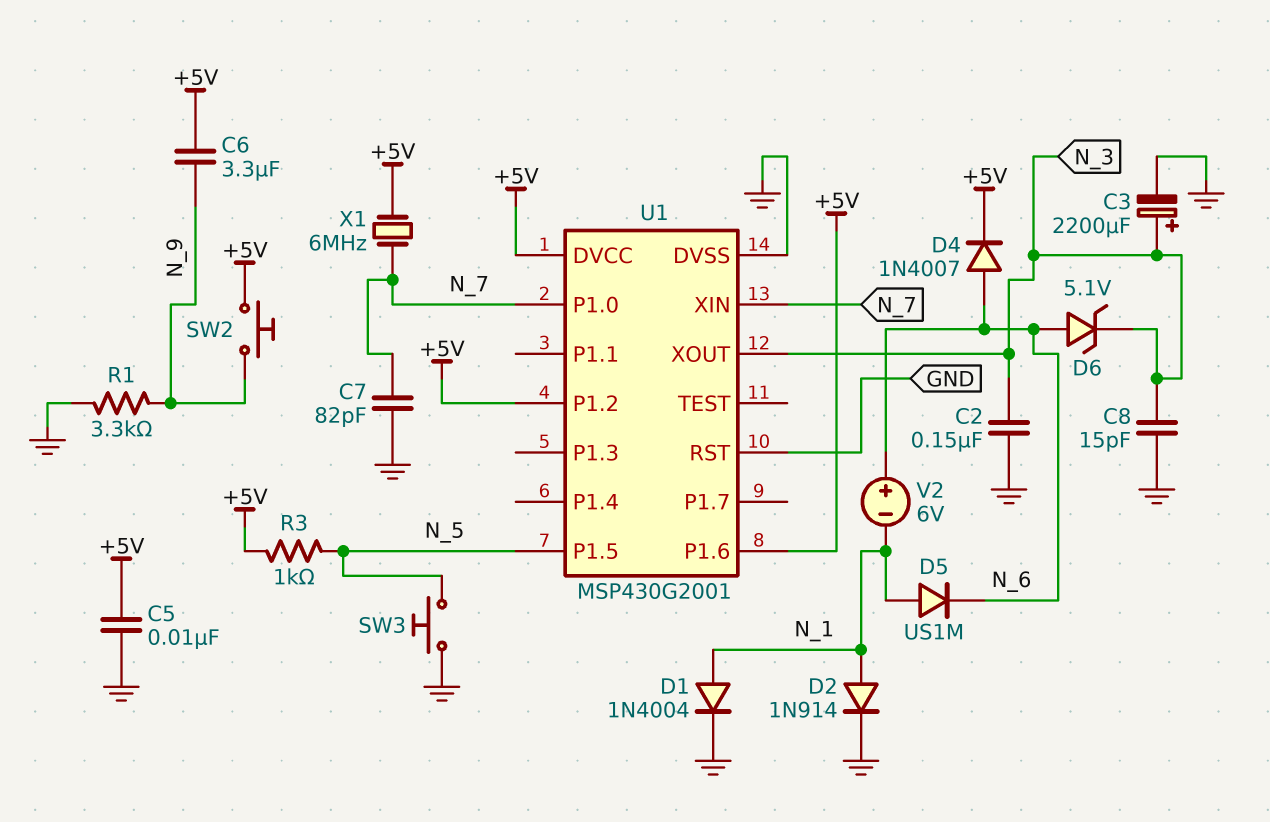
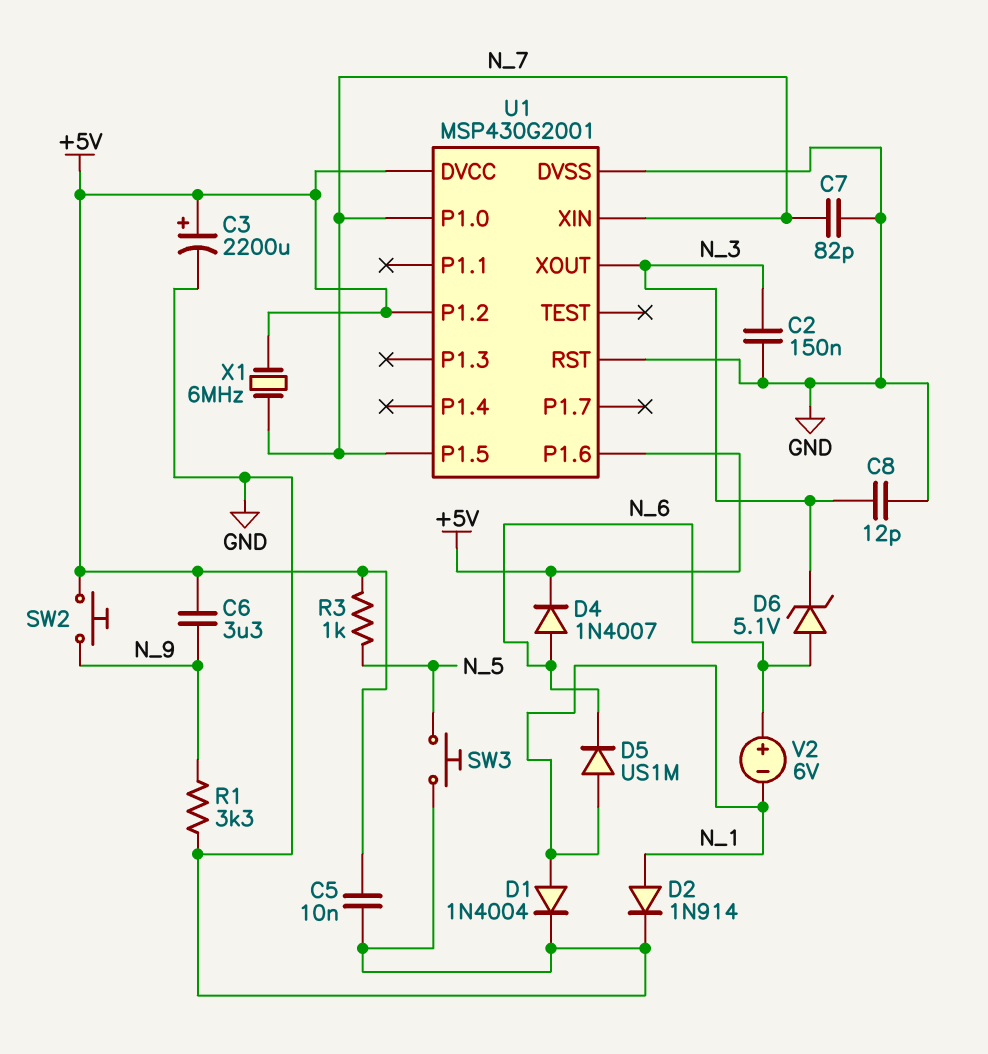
C3: 2200uF (plus N_3, minus GND) -> 2200uF (plus +5V, minus GND)
C8: 15pF (GND, N_3) -> 12pF (GND, N_3)
U1 pin P1.5: N_5 -> N_7

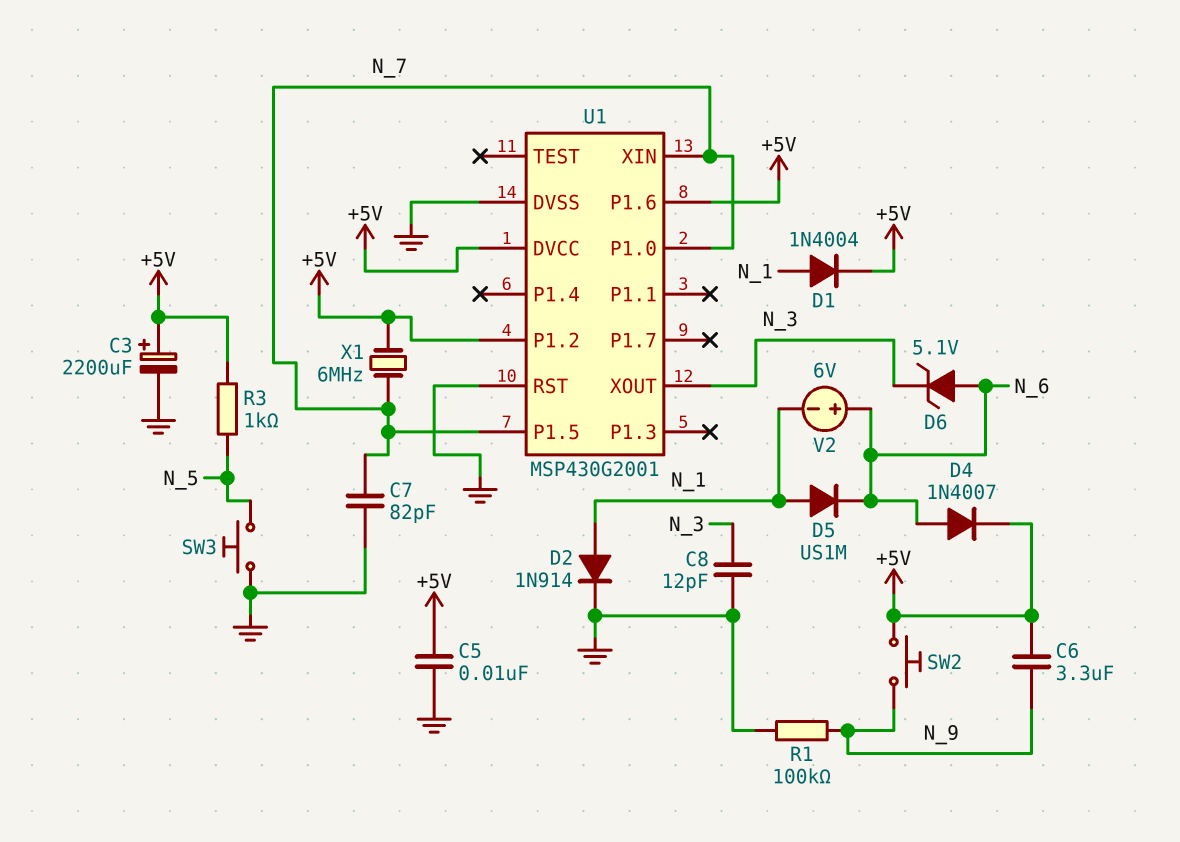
C2: 150nF (GND, N_3) -> none
D1: diode 1N4004 (A N_1, K GND) -> diode 1N4004 (A N_1, K +5V)
R1: 3.3k (GND, N_9) -> 100k (GND, N_9)

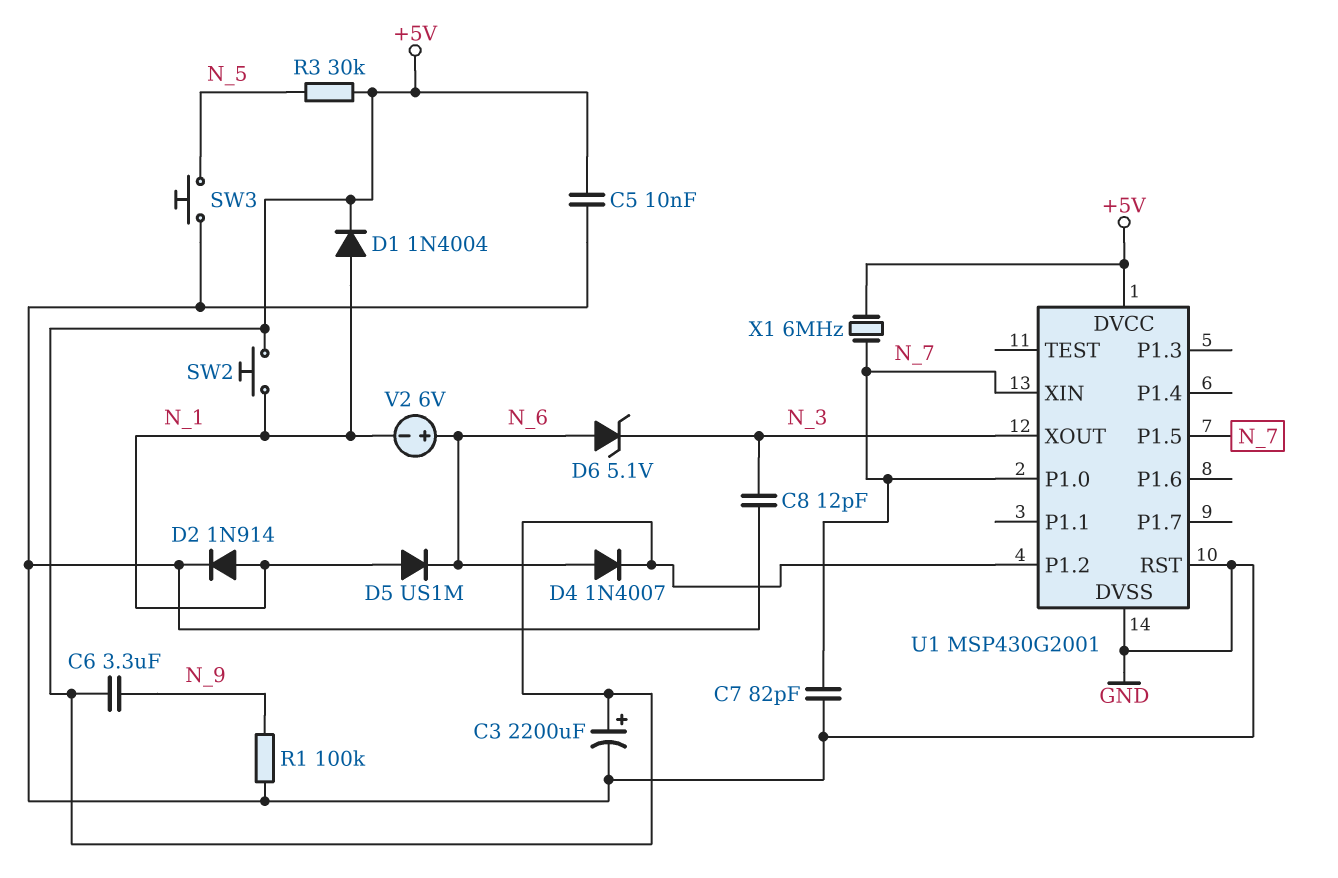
R3: 1k (+5V, N_5) -> 30k (+5V, N_5)
SW2: button (+5V, N_9) -> button (+5V, N_1)
U1 pin P1.6: +5V -> none

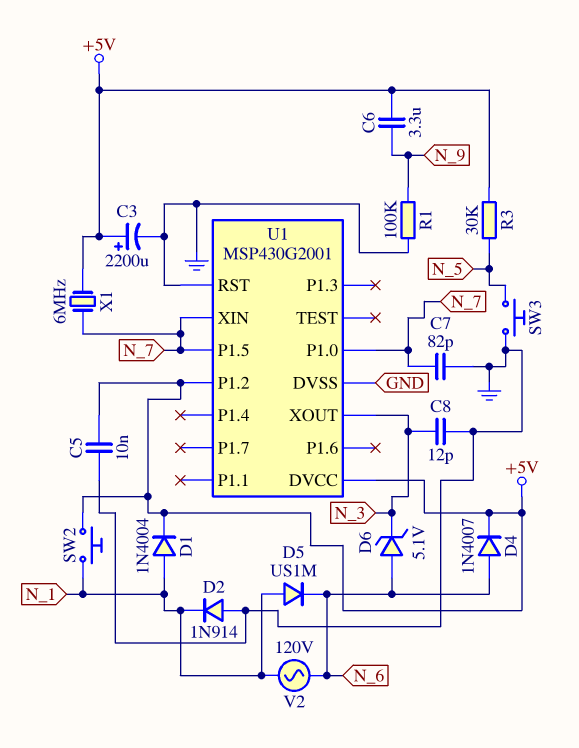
D2: diode 1N914 (A N_1, K GND) -> diode 1N914 (A GND, K N_1)
V2: 6V (plus N_6, minus N_1) -> AC 120V (N_1, N_6)

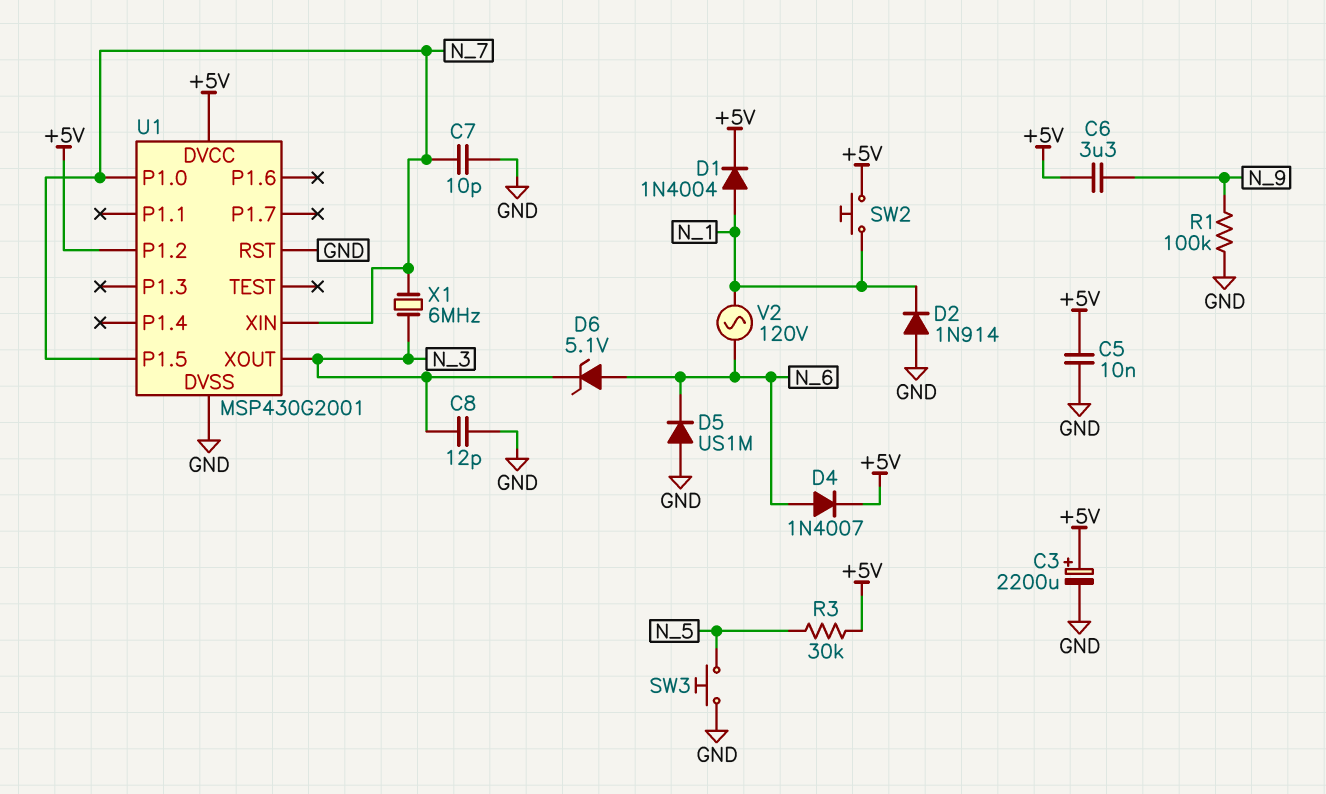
C7: 82pF (GND, N_7) -> 10pF (GND, N_7)
D5: diode US1M (A N_1, K N_6) -> diode US1M (A GND, K N_6)
X1: 6MHz (+5V, N_7) -> 6MHz (N_3, N_7)

